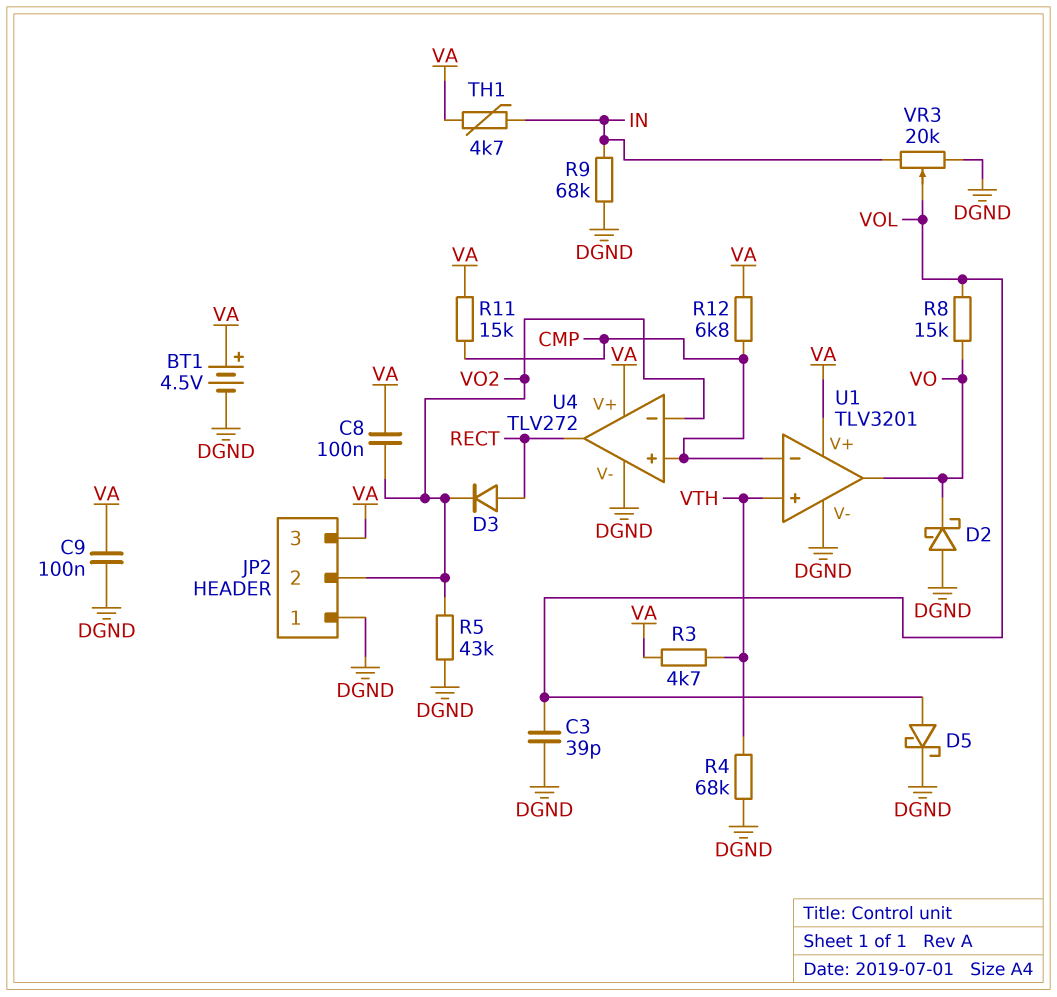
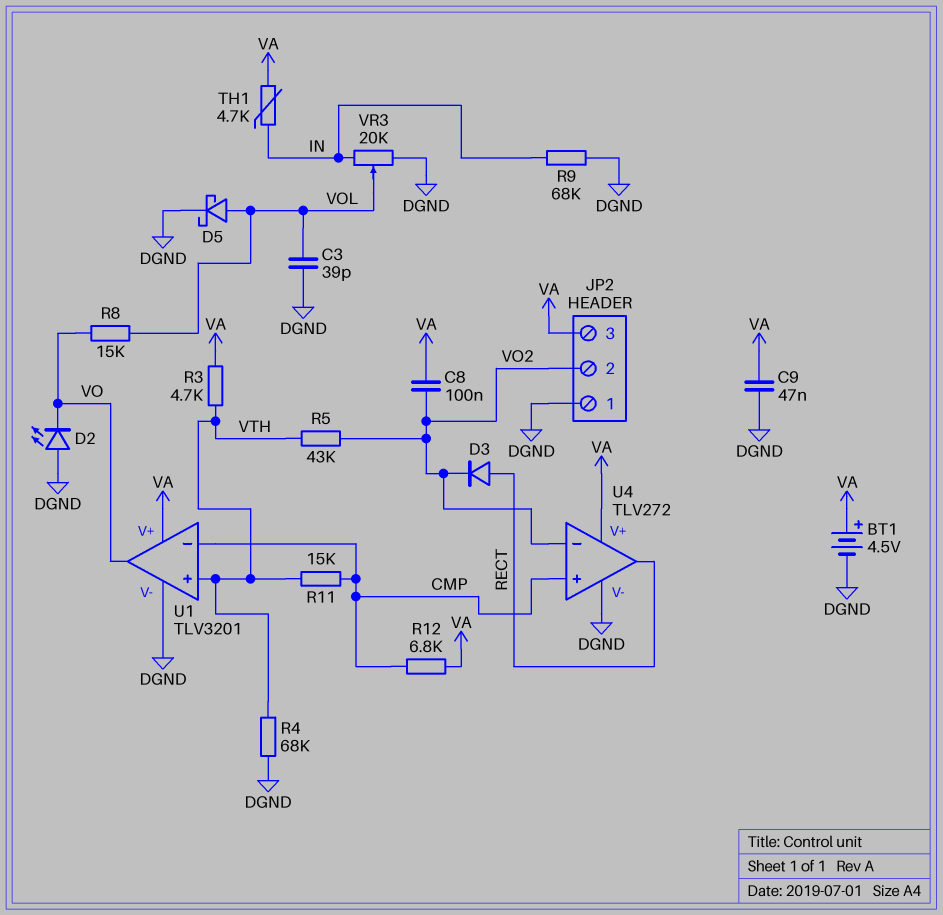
C9: 100nF (DGND, VA) -> 47nF (DGND, VA)
D2: schottky (A DGND, K VO) -> LED (A DGND, K VO)
R5: 43k (DGND, VO2) -> 43k (VO2, VTH)
R11: 15k (CMP, VA) -> 15k (CMP, VTH)

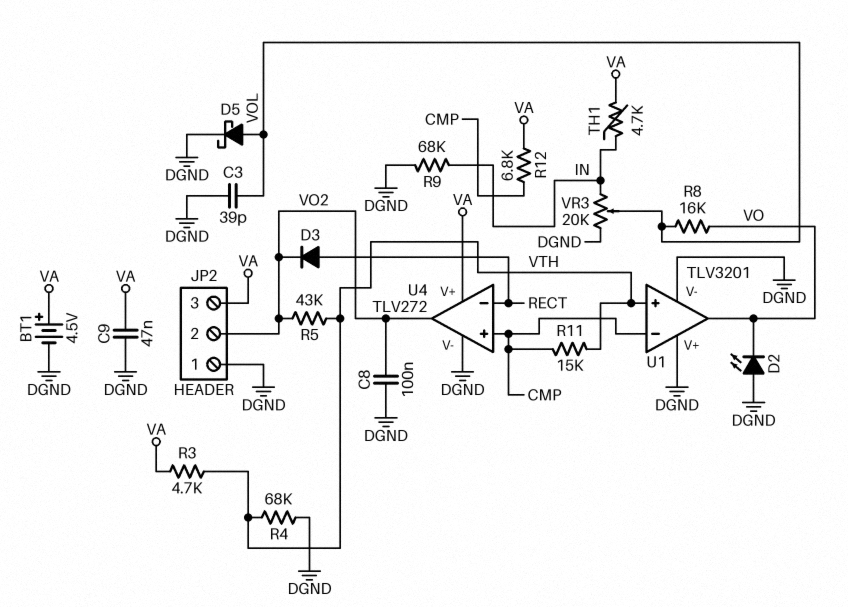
C8: 100nF (VA, VO2) -> 100nF (DGND, VO2)
R8: 15k (VO, VOL) -> 16k (VO, VOL)
U1 pin V+: VA -> DGND
U4 pin in-: VO2 -> RECT
U4 pin out: RECT -> VO2

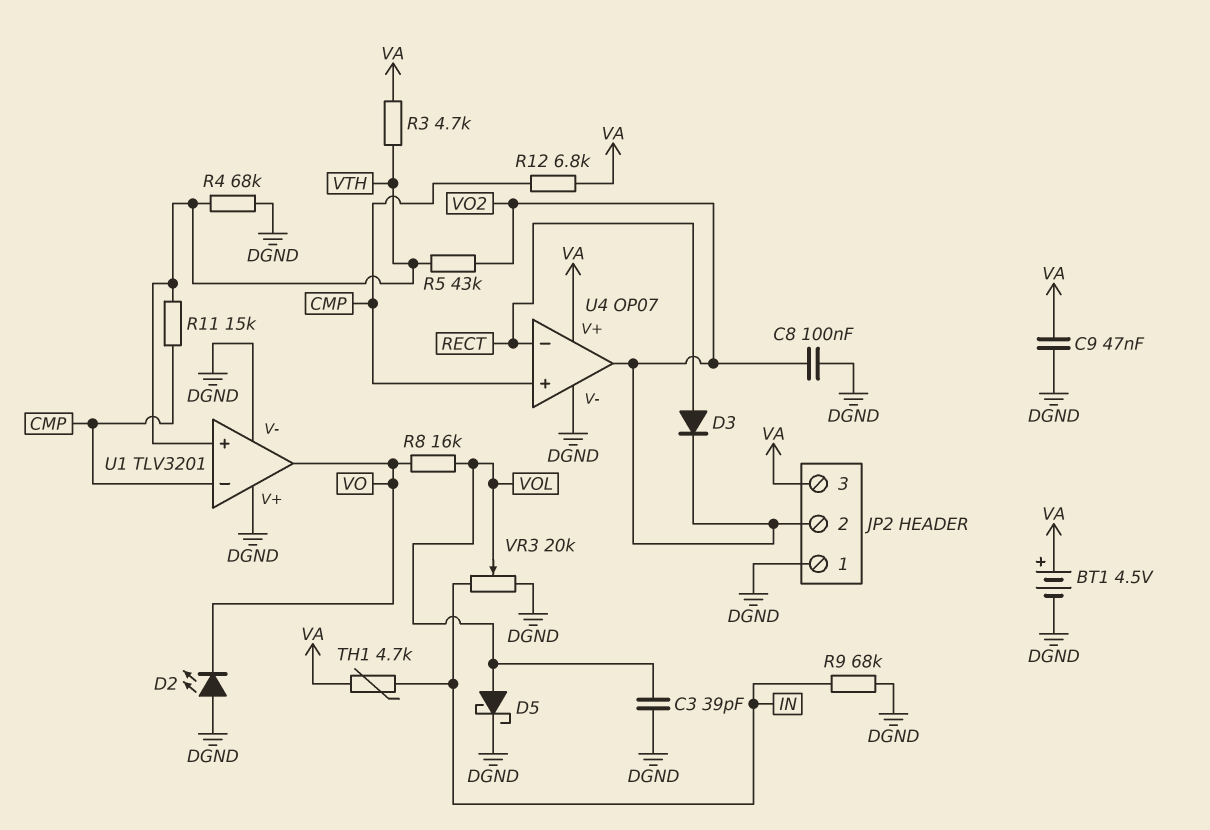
U4: TLV272 -> OP07

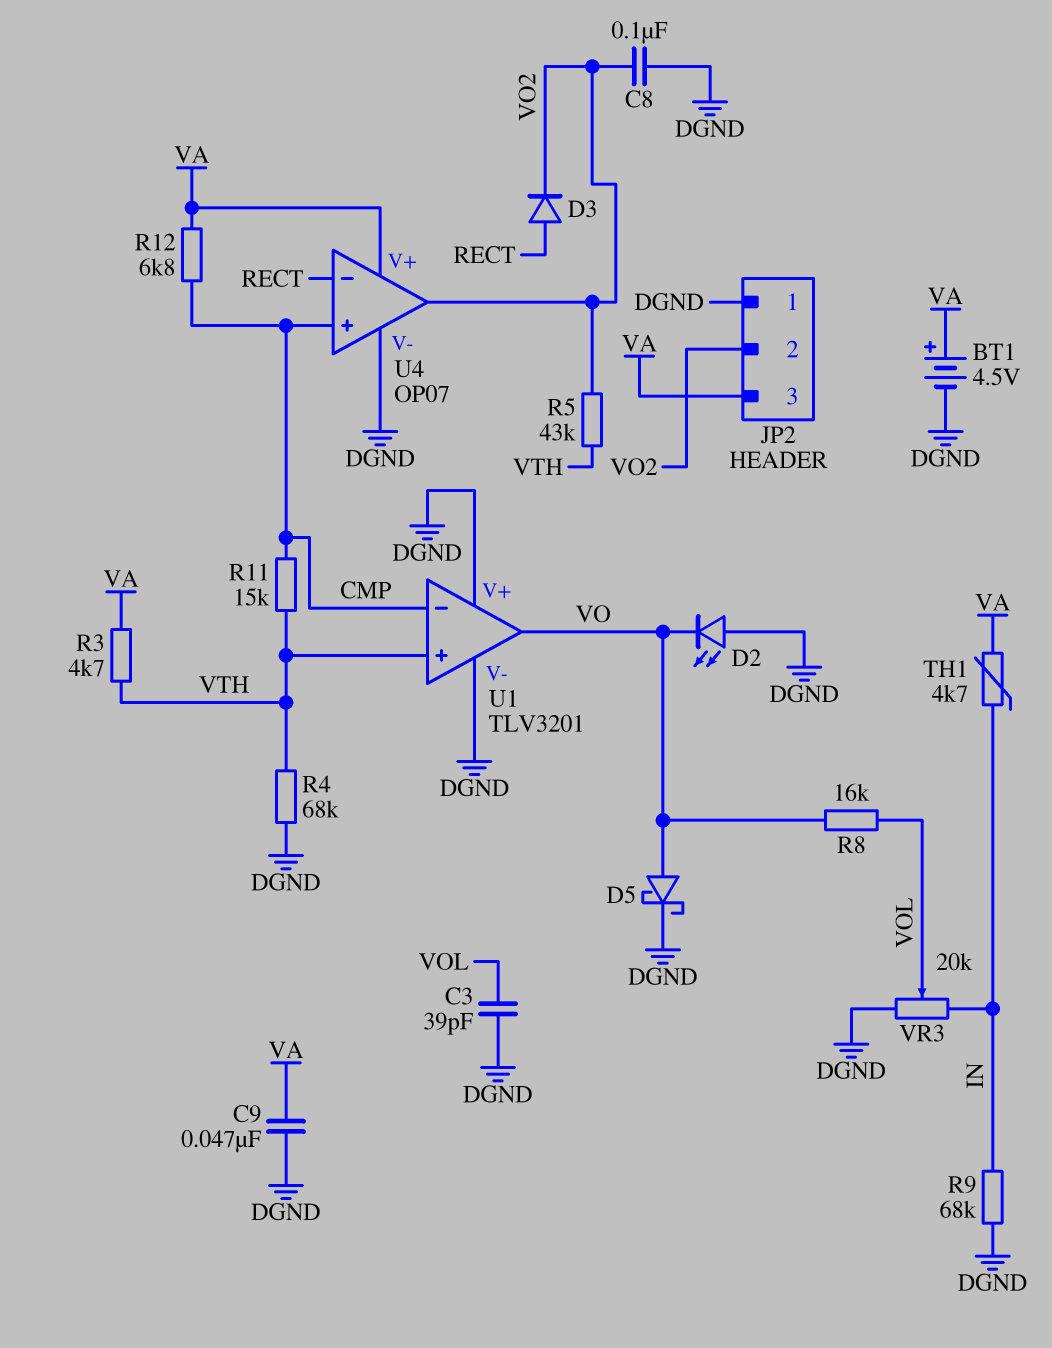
D5: schottky (A VOL, K DGND) -> schottky (A VO, K DGND)

